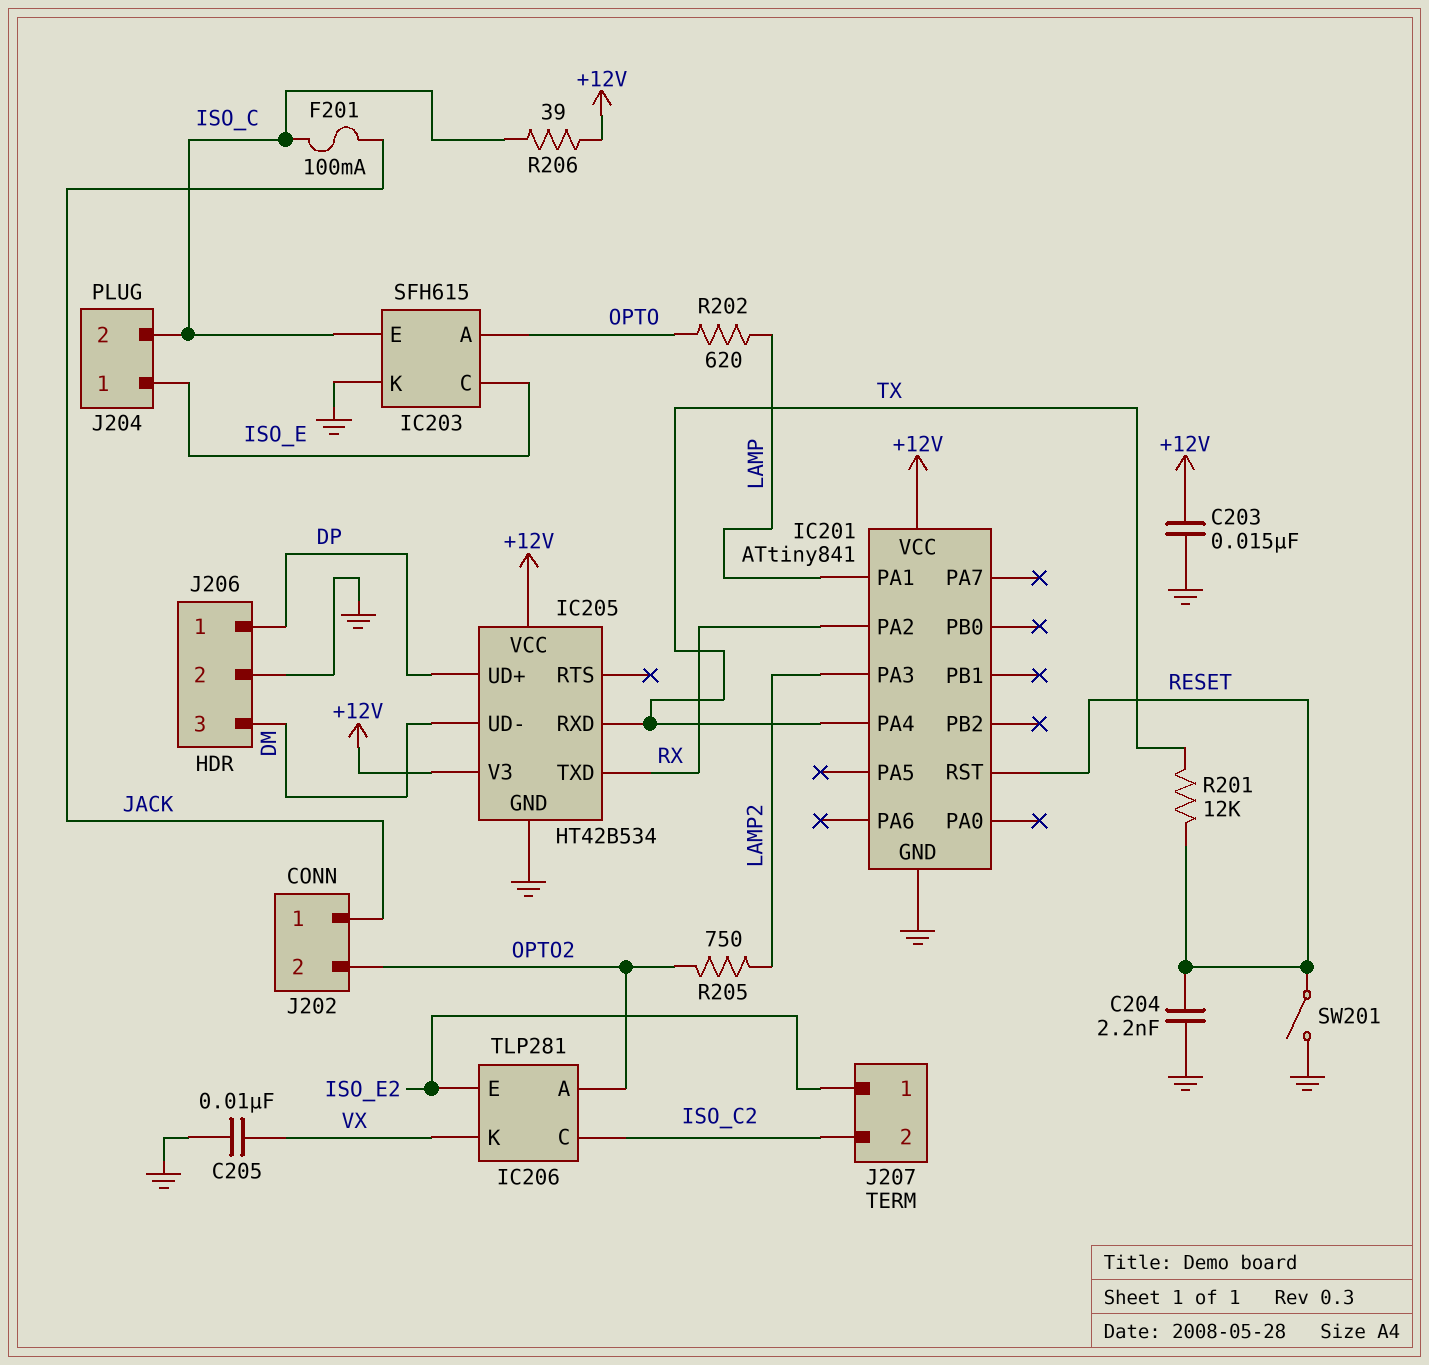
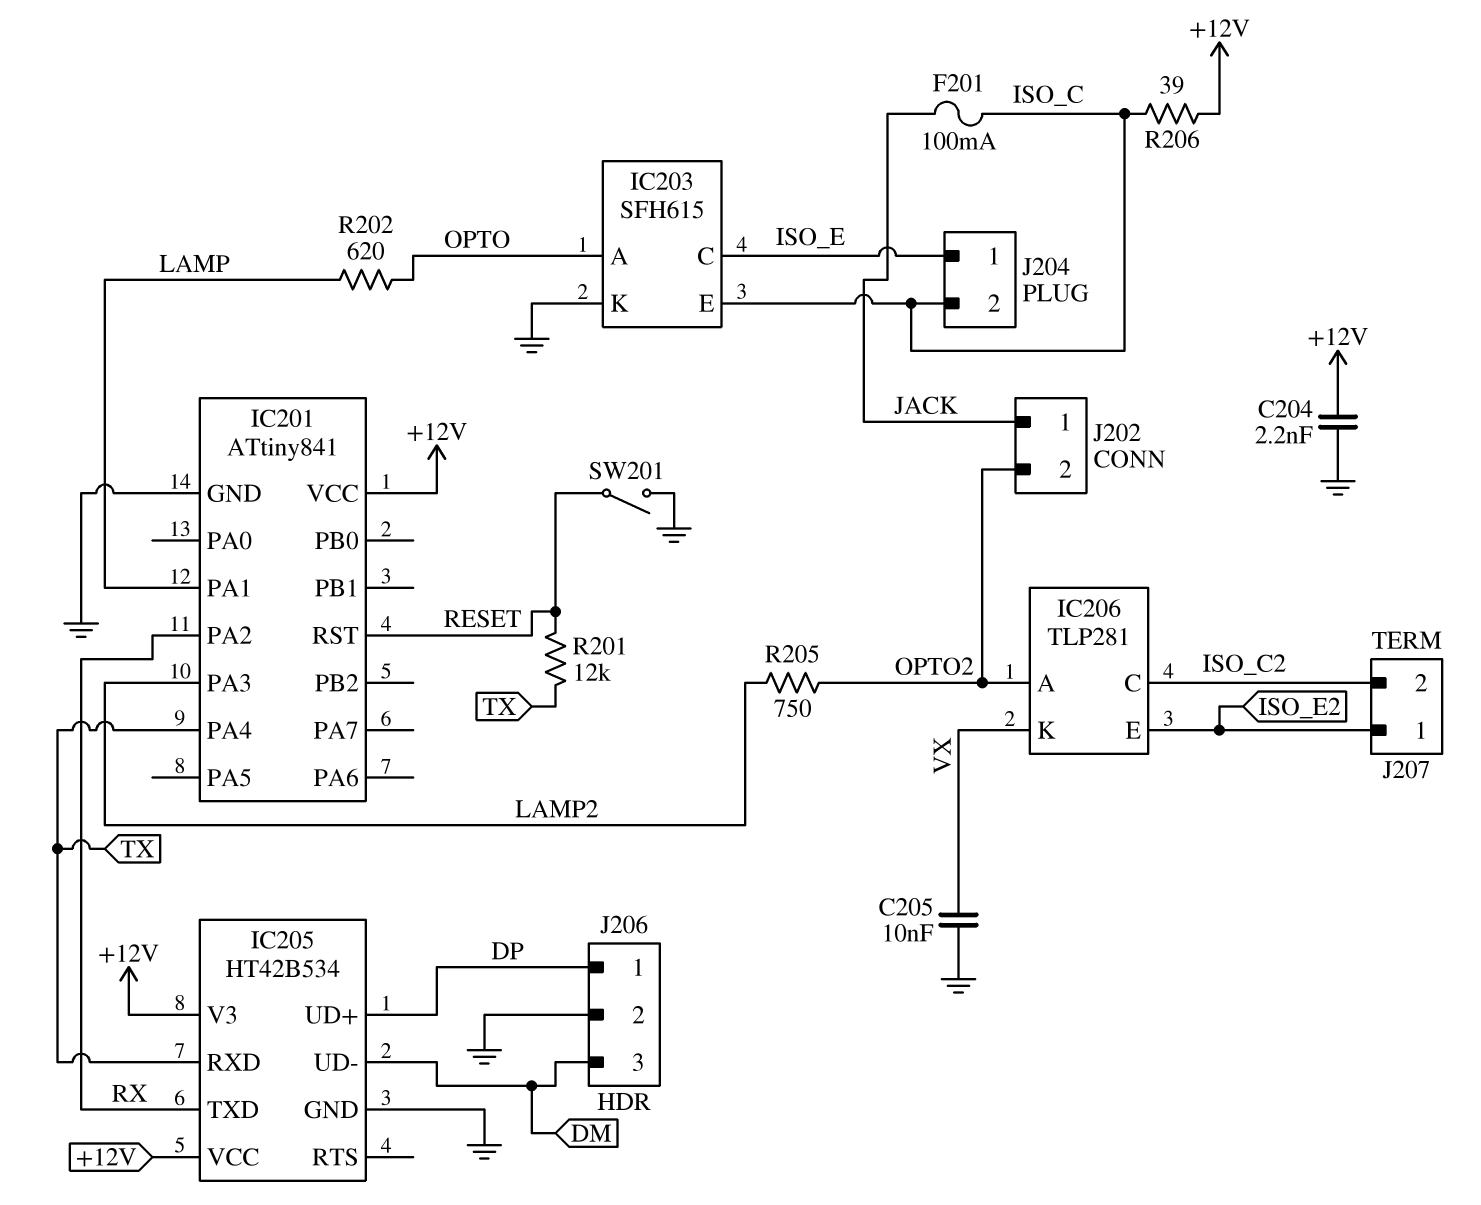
C203: 15nF (+12V, GND) -> none
C204: 2.2nF (GND, RESET) -> 2.2nF (+12V, GND)

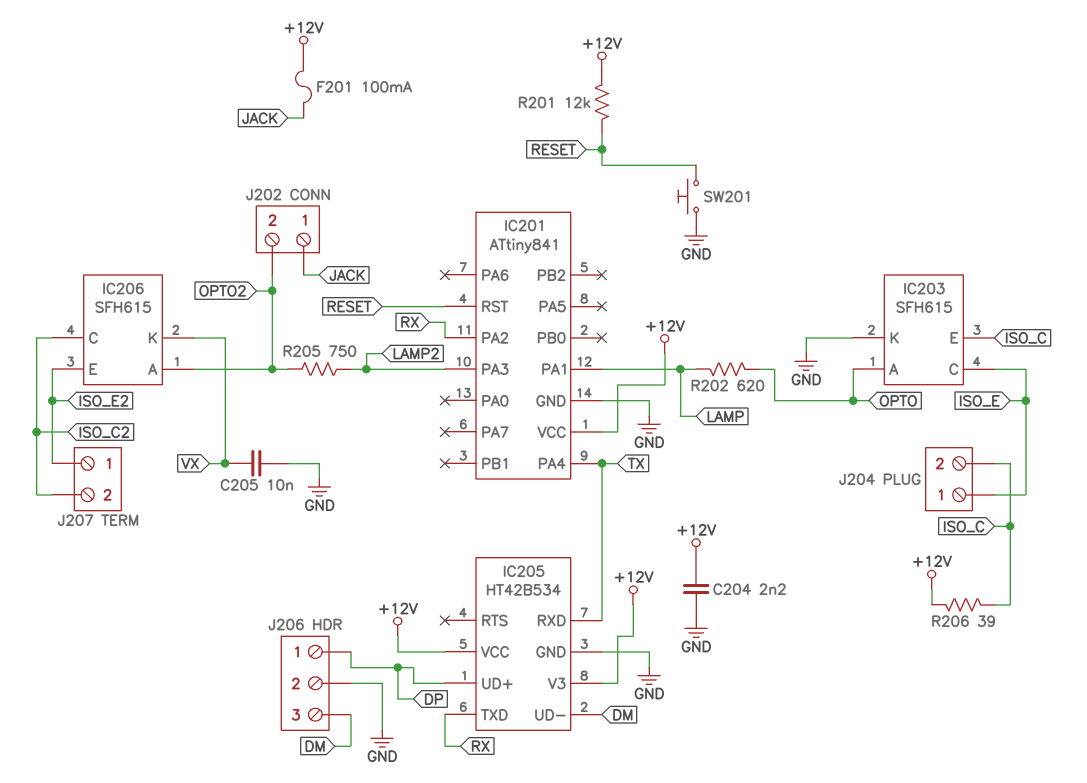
F201: 100mA (ISO_C, JACK) -> 100mA (+12V, JACK)
IC206: TLP281 -> SFH615
R201: 12k (RESET, TX) -> 12k (+12V, RESET)
SW201: switch (GND, RESET) -> button (GND, RESET)

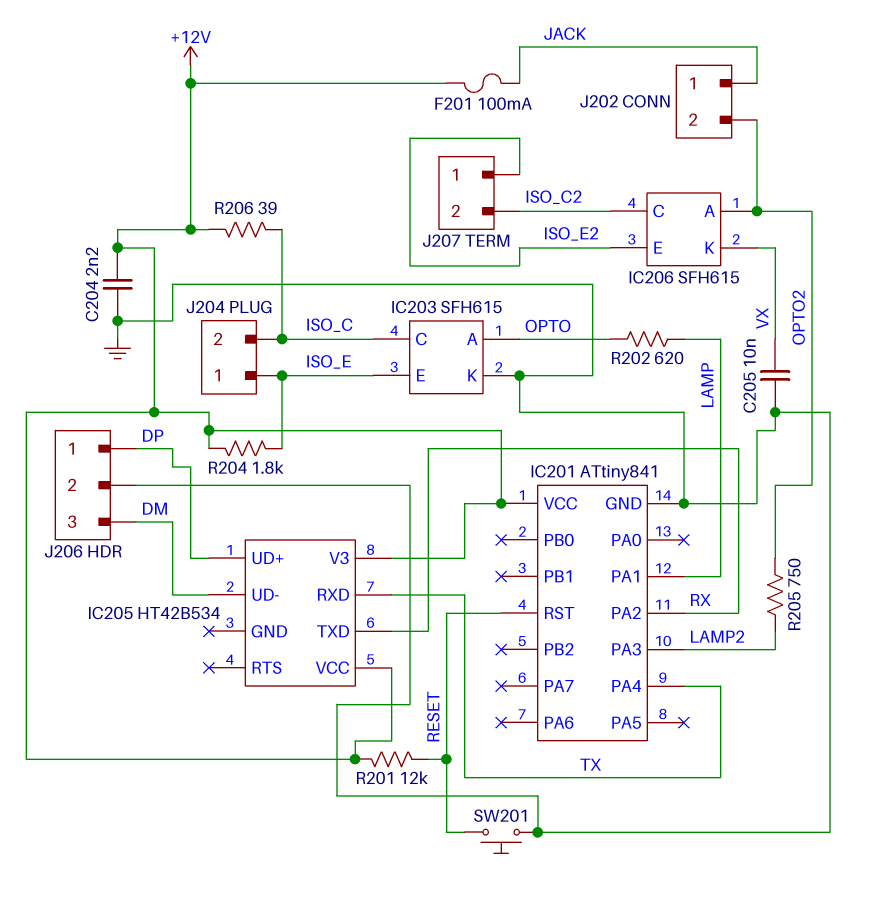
IC203 pin C: ISO_E -> ISO_C
IC203 pin E: ISO_C -> ISO_E
IC205 pin GND: GND -> none
R204: none -> 1.8k (+12V, ISO_E)

